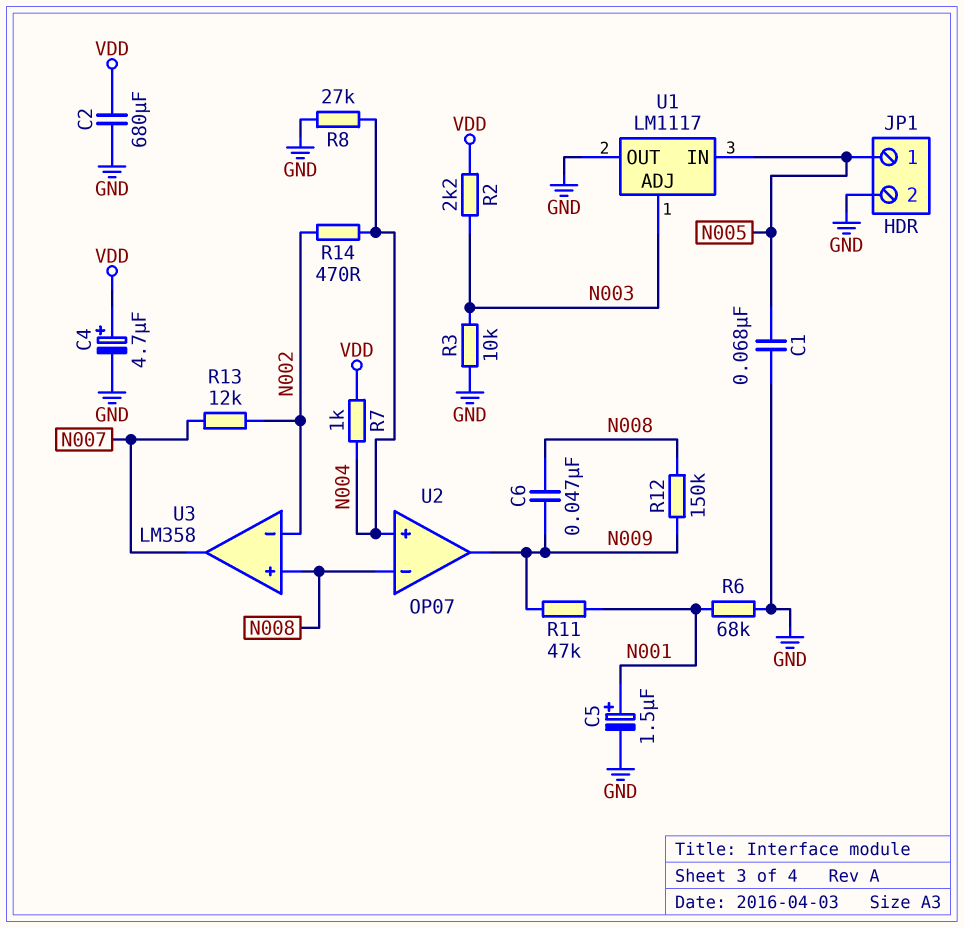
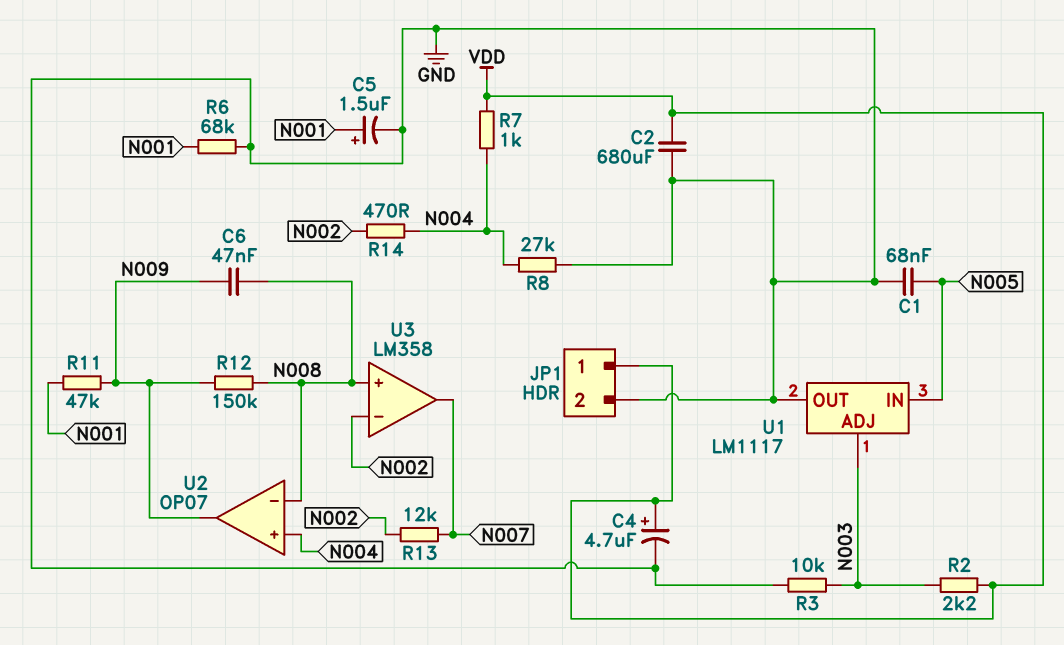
JP1 pin 1: N005 -> VDD

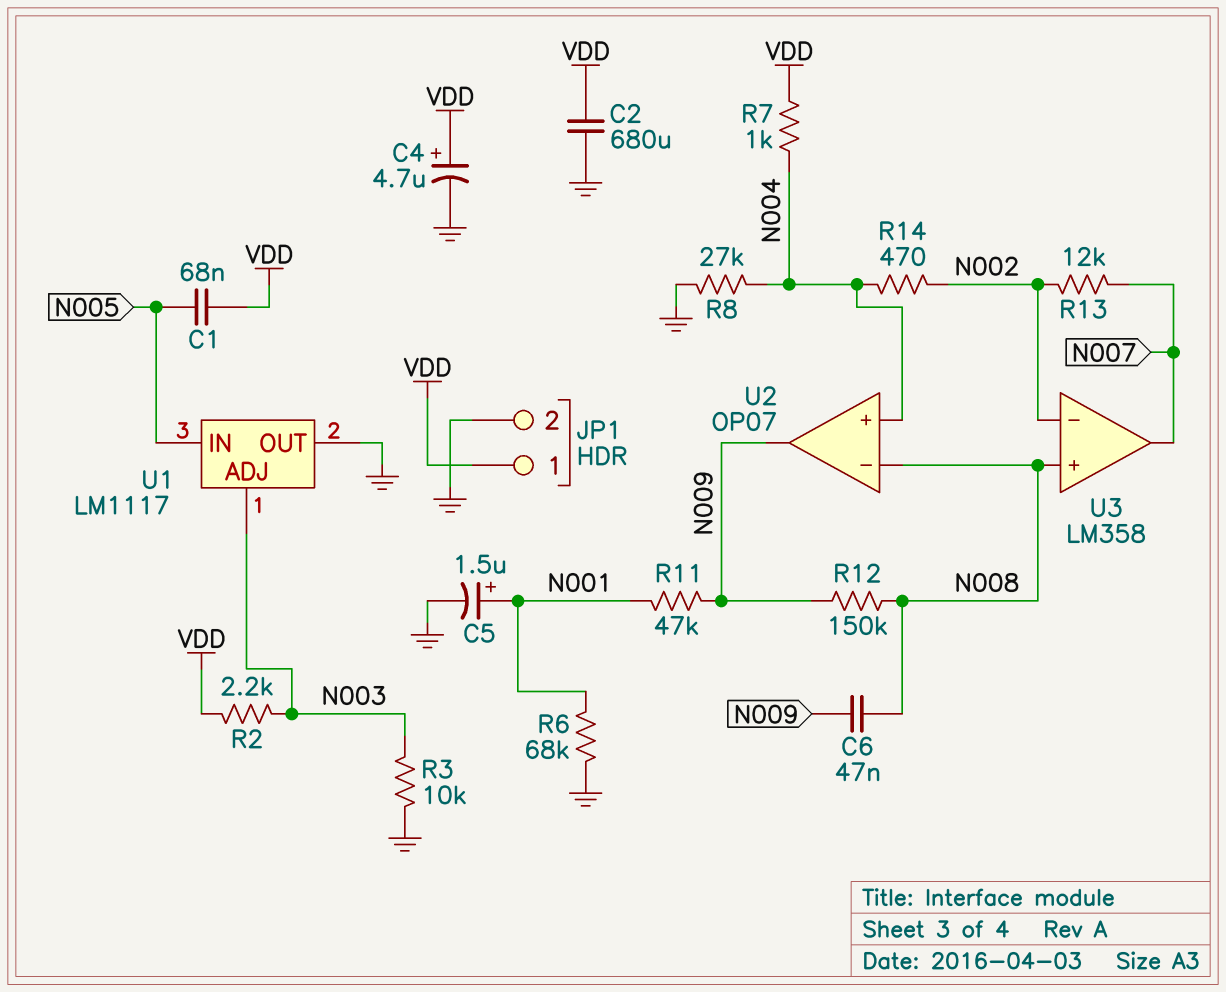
C1: 68nF (GND, N005) -> 68nF (N005, VDD)

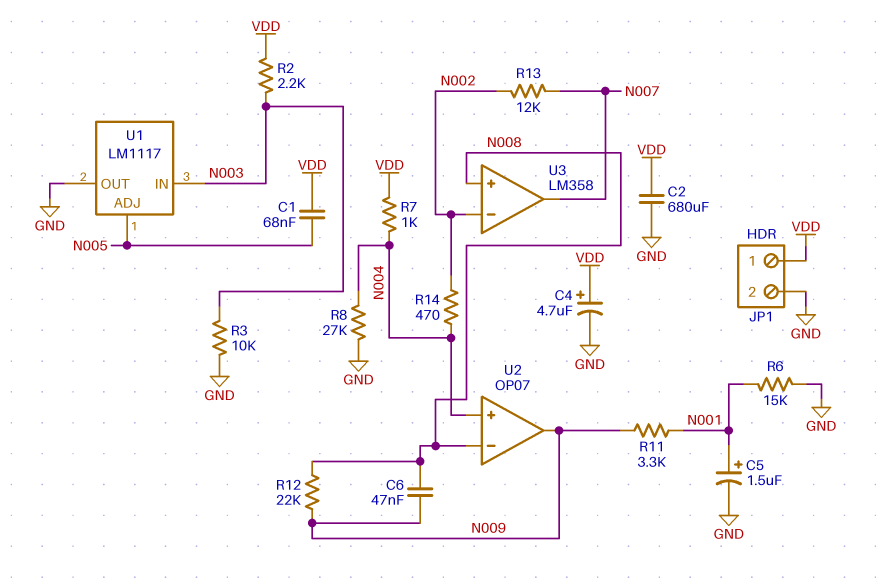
R6: 68k (GND, N001) -> 15k (GND, N001)
R11: 47k (N001, N009) -> 3.3k (N001, N009)
R12: 150k (N008, N009) -> 22k (N008, N009)
U1 pin ADJ: N003 -> N005
U1 pin IN: N005 -> N003

